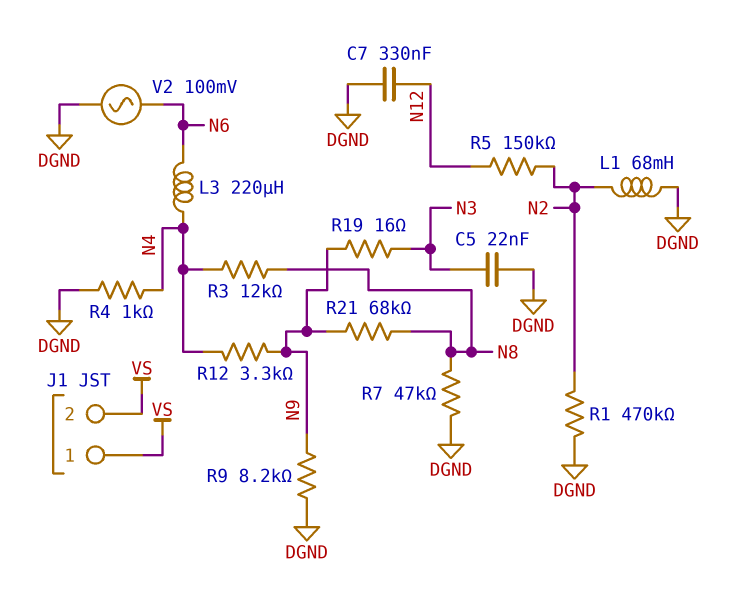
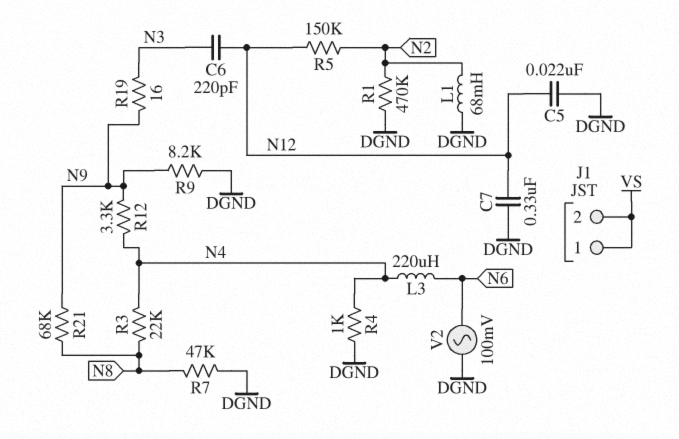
C5: 22nF (DGND, N3) -> 22nF (DGND, N12)
C6: none -> 220pF (N3, N12)
R3: 12k (N4, N8) -> 22k (N4, N8)

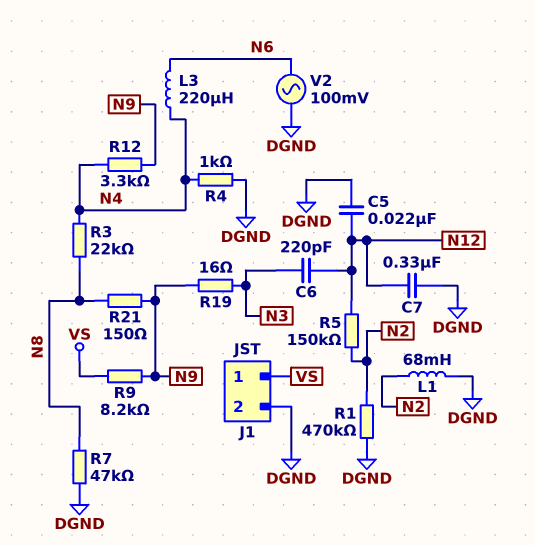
J1 pin 2: VS -> DGND
R9: 8.2k (DGND, N9) -> 8.2k (N9, VS)
R21: 68k (N8, N9) -> 150 (N8, N9)

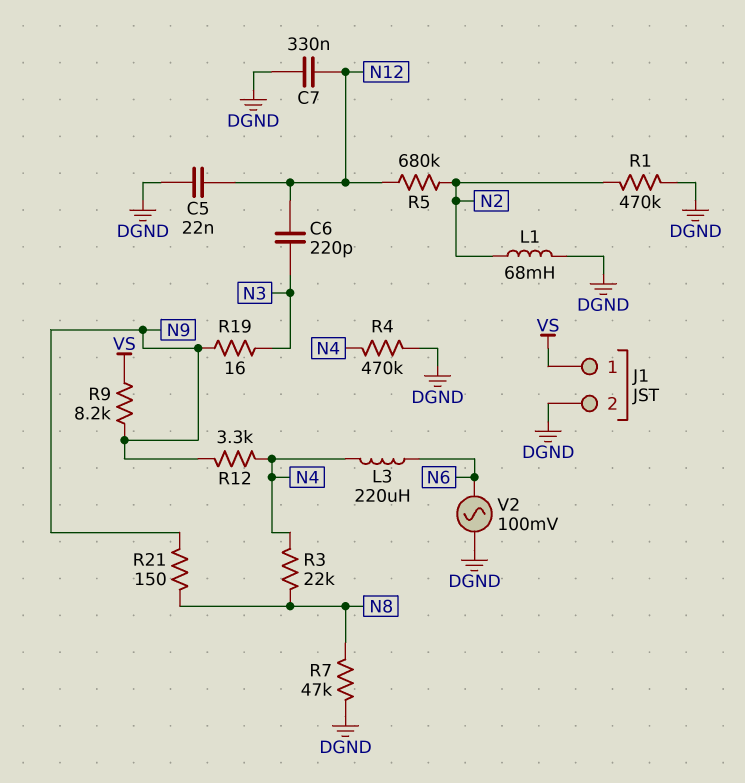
R4: 1k (DGND, N4) -> 470k (DGND, N4)
R5: 150k (N2, N12) -> 680k (N2, N12)

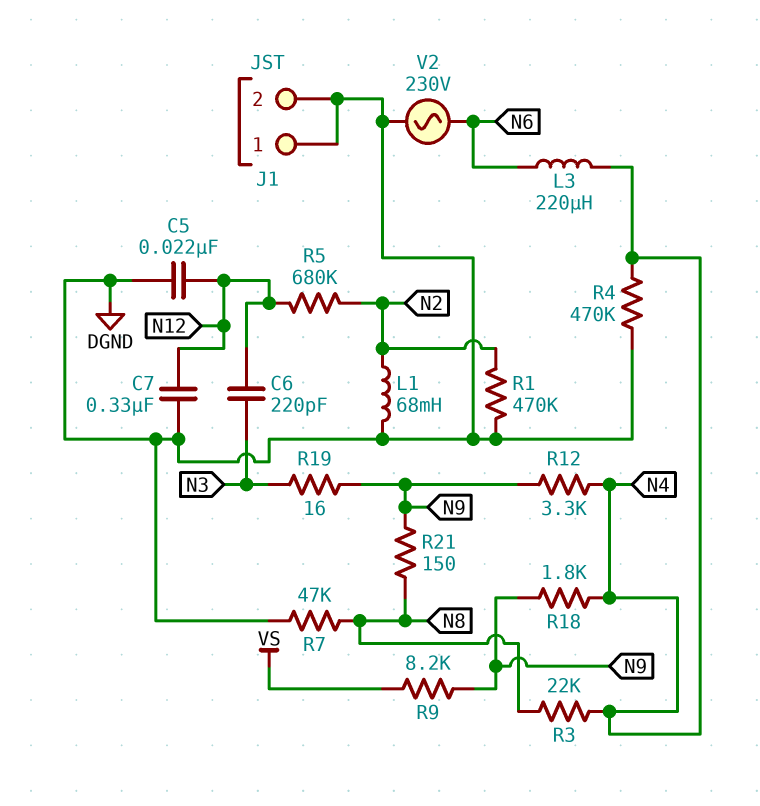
J1 pin 1: VS -> DGND
R18: none -> 1.8k (N4, N9)
V2: AC 100mV (DGND, N6) -> AC 230V (DGND, N6)

